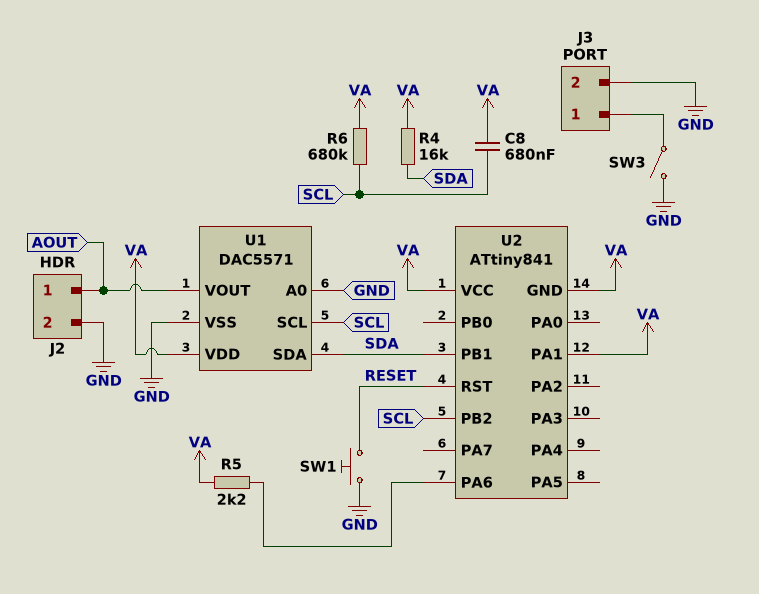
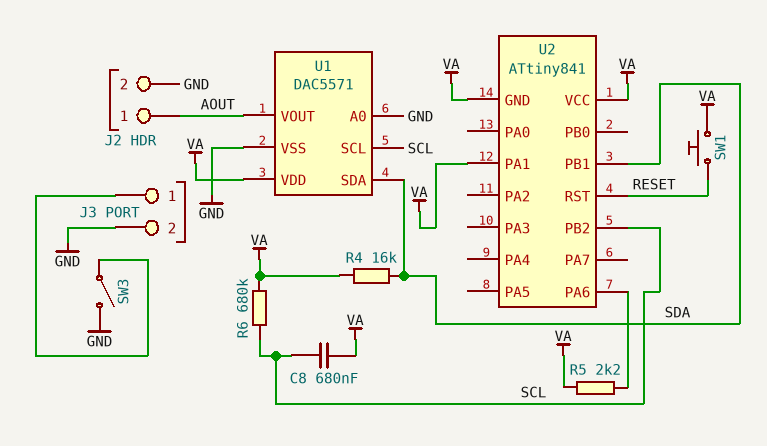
SW1: button (GND, RESET) -> button (RESET, VA)

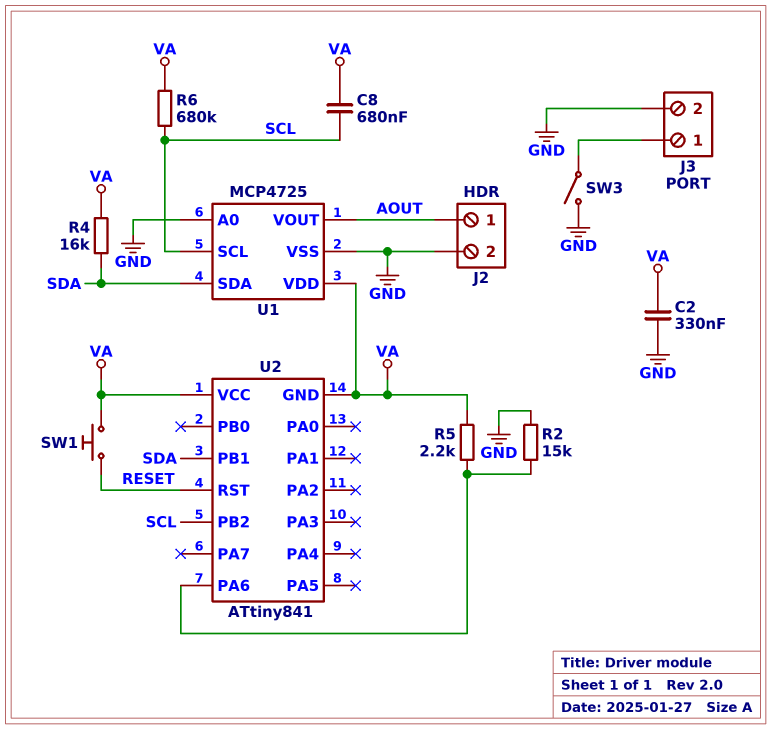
C2: none -> 330nF (GND, VA)
R2: none -> 15k (GND, U2/PA6)
U1: DAC5571 -> MCP4725
U2 pin PA1: VA -> none

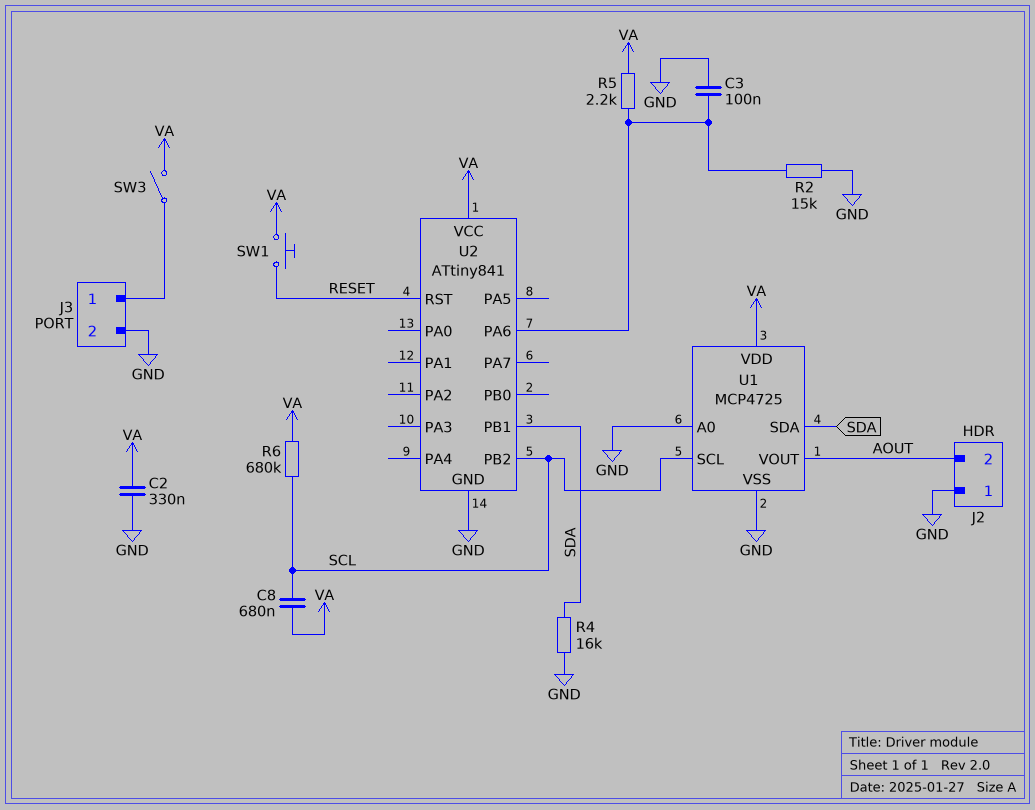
C3: none -> 100nF (GND, U2/PA6)
J2 pin 1: AOUT -> GND
J2 pin 2: GND -> AOUT
R4: 16k (SDA, VA) -> 16k (GND, SDA)
SW3: switch (GND, J3/1) -> switch (J3/1, VA)
U2 pin GND: VA -> GND

